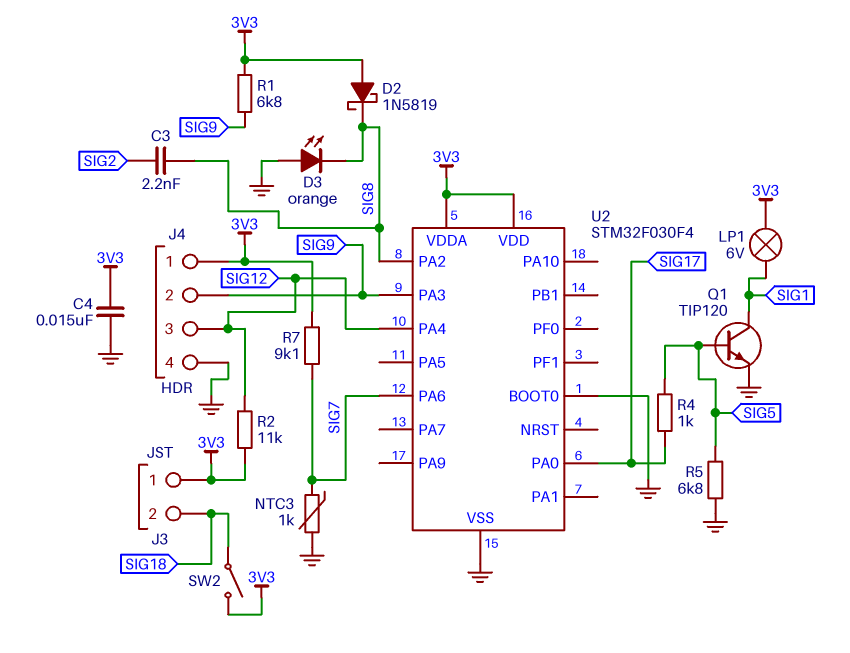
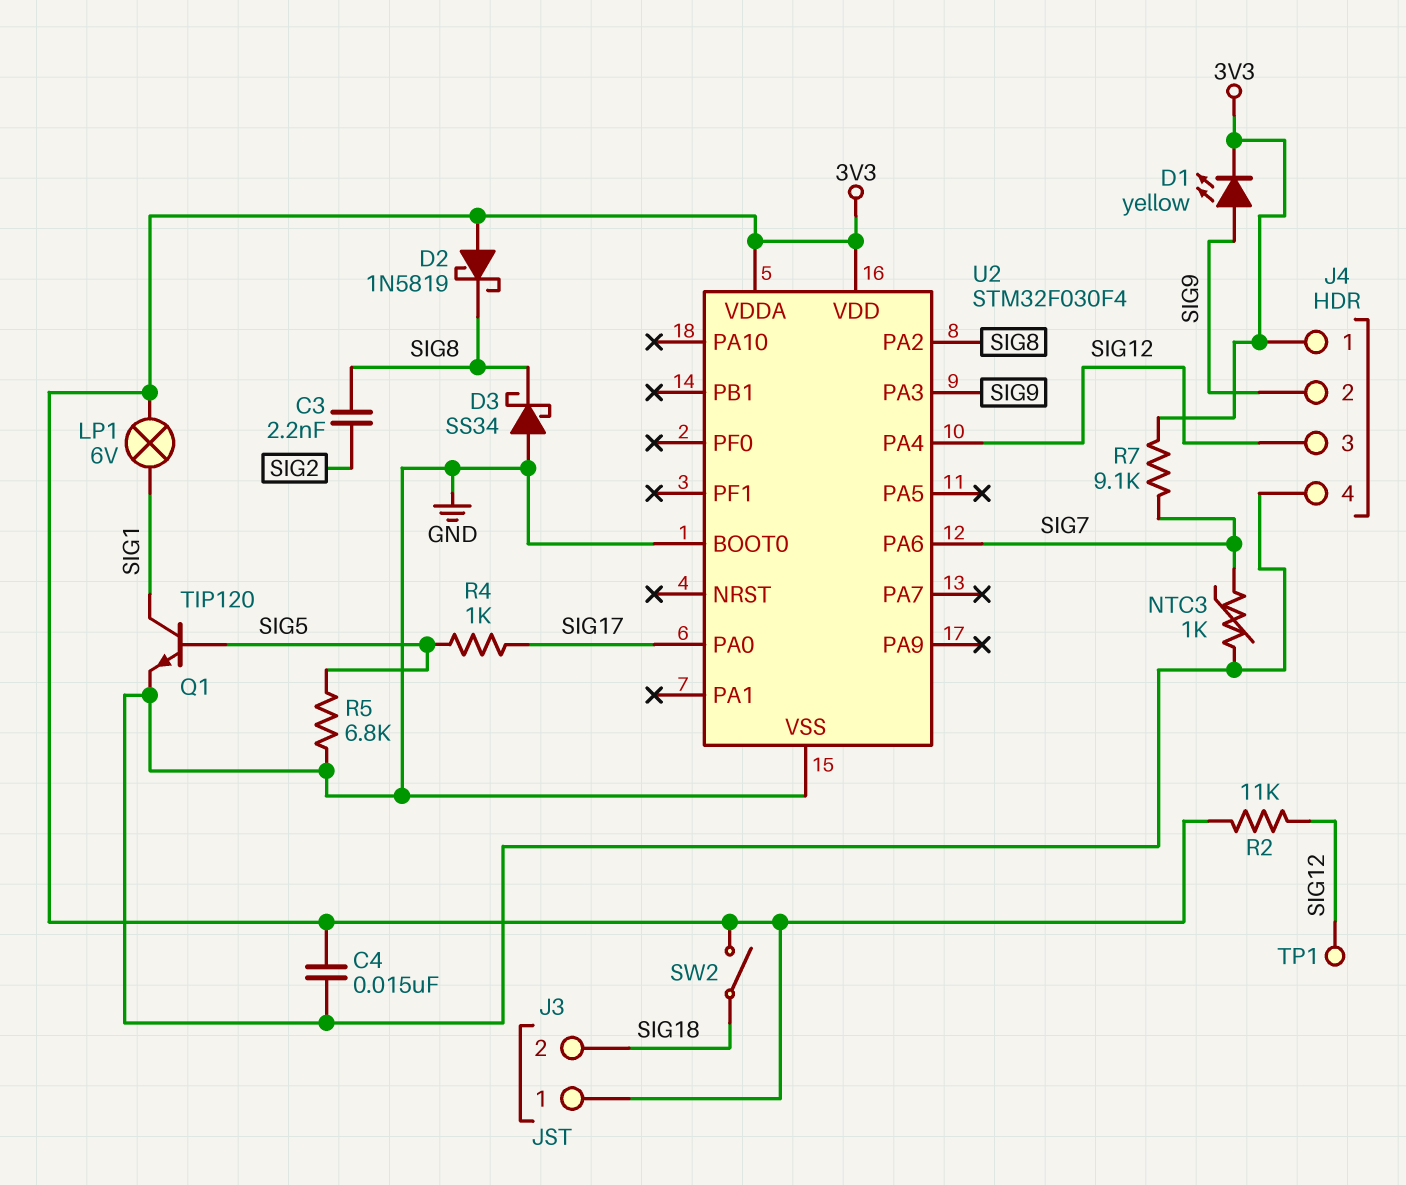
D1: none -> LED yellow (A SIG9, K 3V3)
D3: LED orange (A GND, K SIG8) -> schottky SS34 (A GND, K SIG8)
R1: 6.8k (3V3, SIG9) -> none
TP1: none -> test point (SIG12)

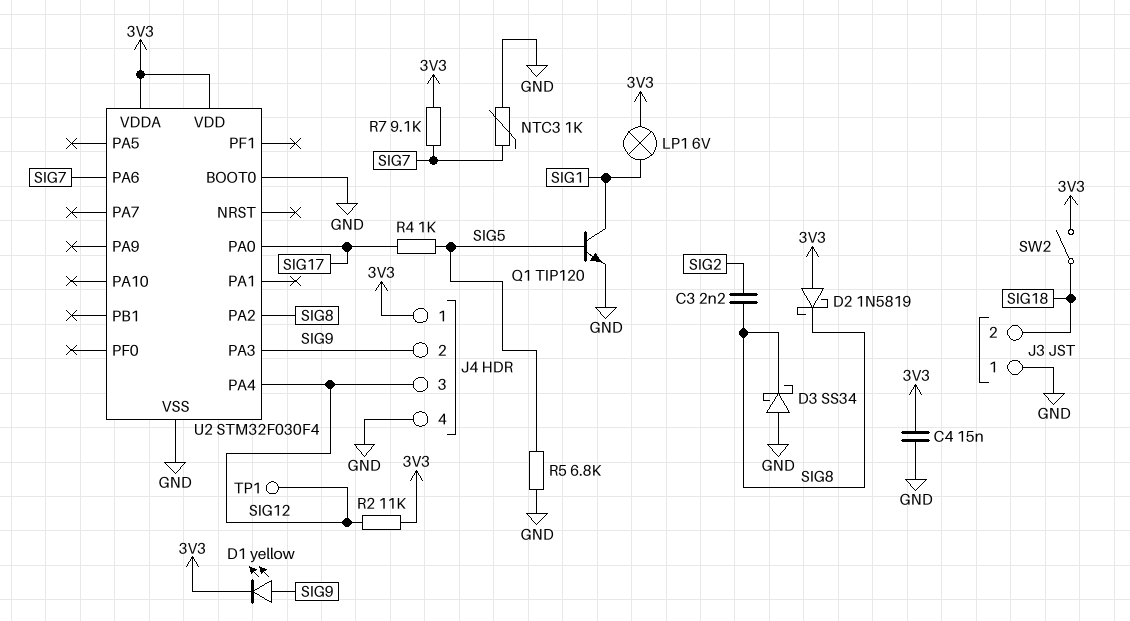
J3 pin 1: 3V3 -> GND

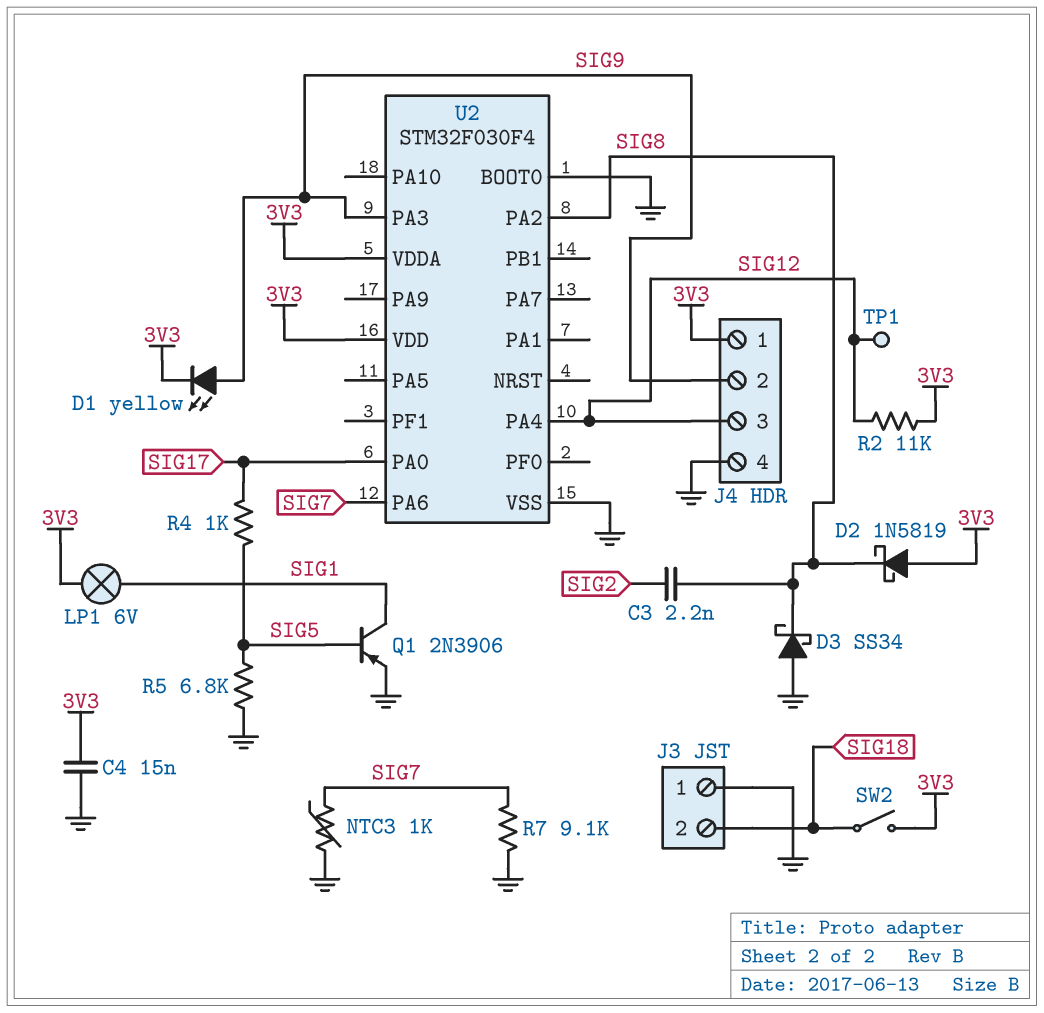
Q1: NPN TIP120 (B SIG5, C SIG1, E GND) -> PNP 2N3906 (B SIG5, C SIG1, E GND)
R7: 9.1k (3V3, SIG7) -> 9.1k (GND, SIG7)

